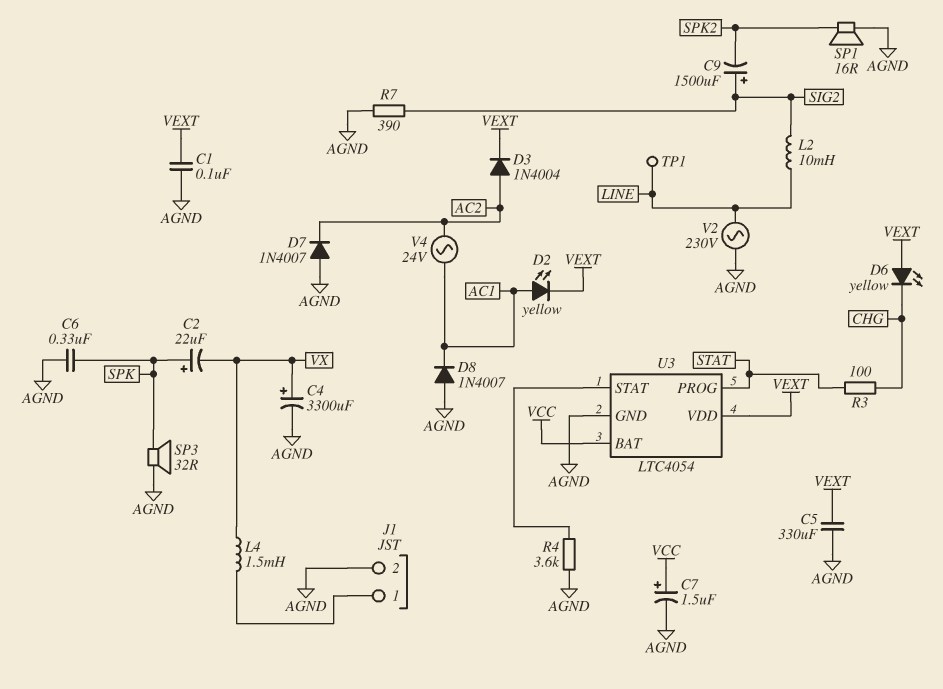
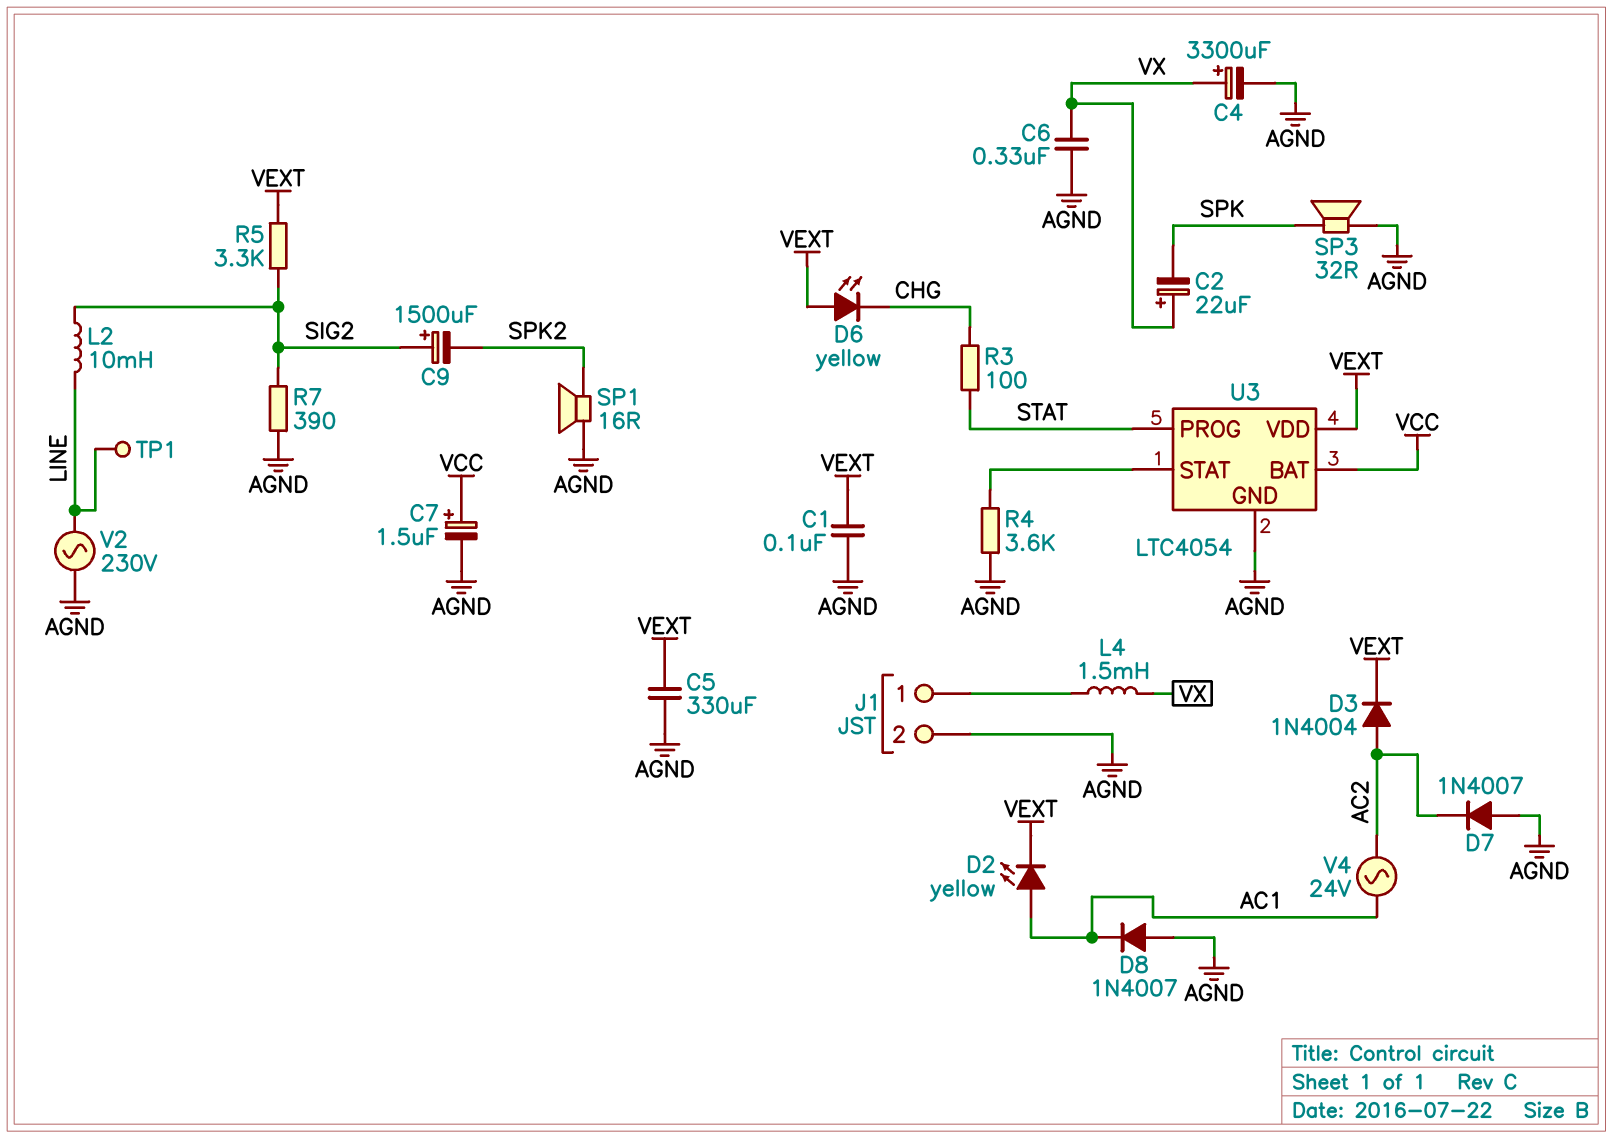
C2: 22uF (plus SPK, minus VX) -> 22uF (plus VX, minus SPK)
C6: 330nF (AGND, SPK) -> 330nF (AGND, VX)
R5: none -> 3.3k (SIG2, VEXT)

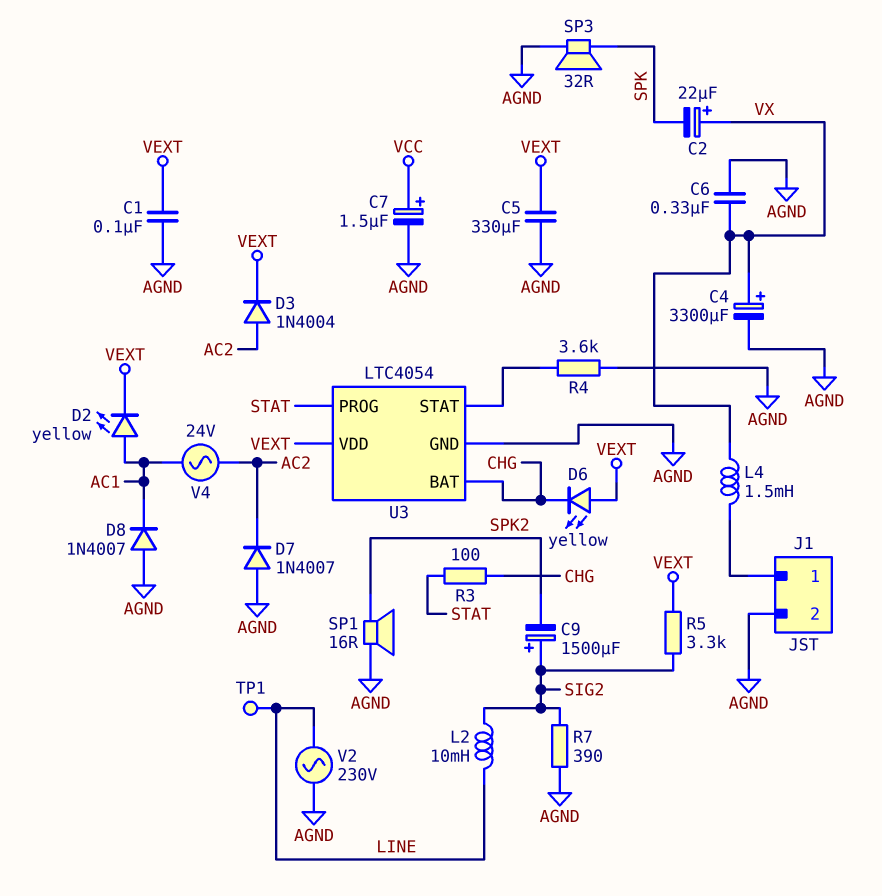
U3 pin BAT: VCC -> CHG

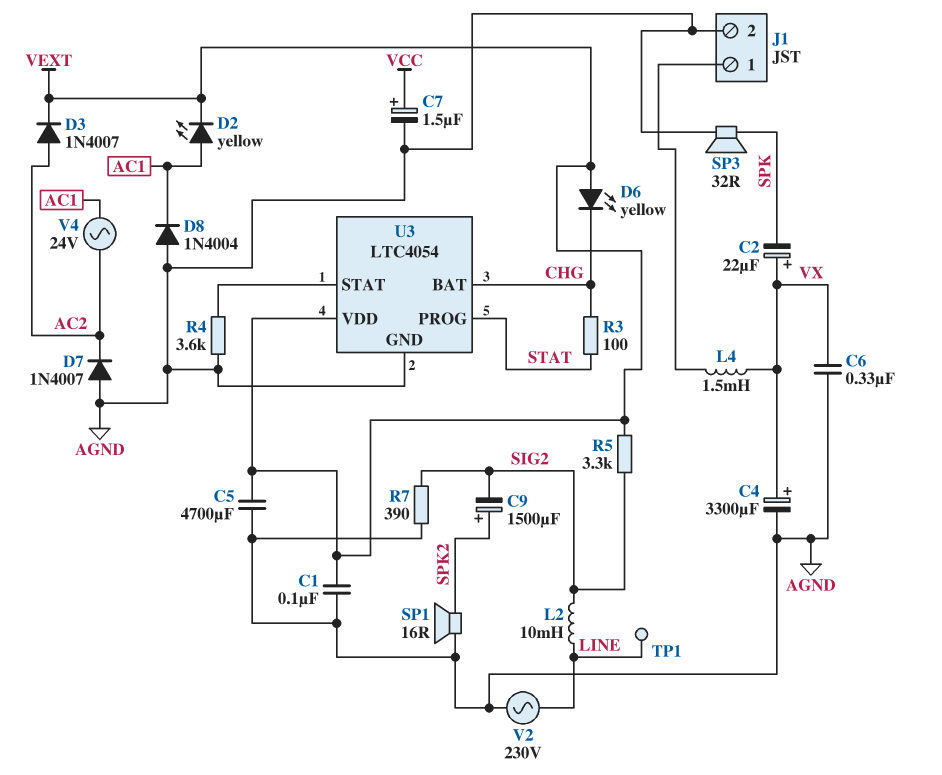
C5: 330uF (AGND, VEXT) -> 4700uF (AGND, VEXT)
C9: 1500uF (plus SIG2, minus SPK2) -> 1500uF (plus SPK2, minus SIG2)
D3: diode 1N4004 (A AC2, K VEXT) -> diode 1N4007 (A AC2, K VEXT)
D8: diode 1N4007 (A AGND, K AC1) -> diode 1N4004 (A AGND, K AC1)

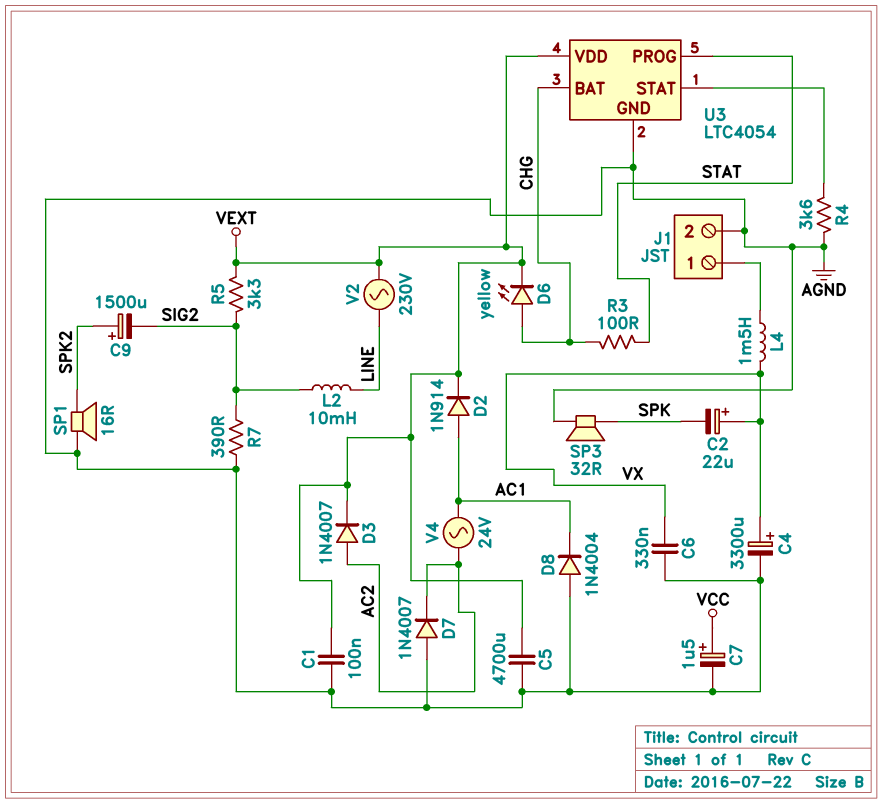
D2: LED yellow (A AC1, K VEXT) -> diode 1N914 (A AC1, K VEXT)
D6: LED yellow (A VEXT, K CHG) -> LED yellow (A CHG, K VEXT)
TP1: test point (LINE) -> none
V2: AC 230V (AGND, LINE) -> AC 230V (LINE, VEXT)

